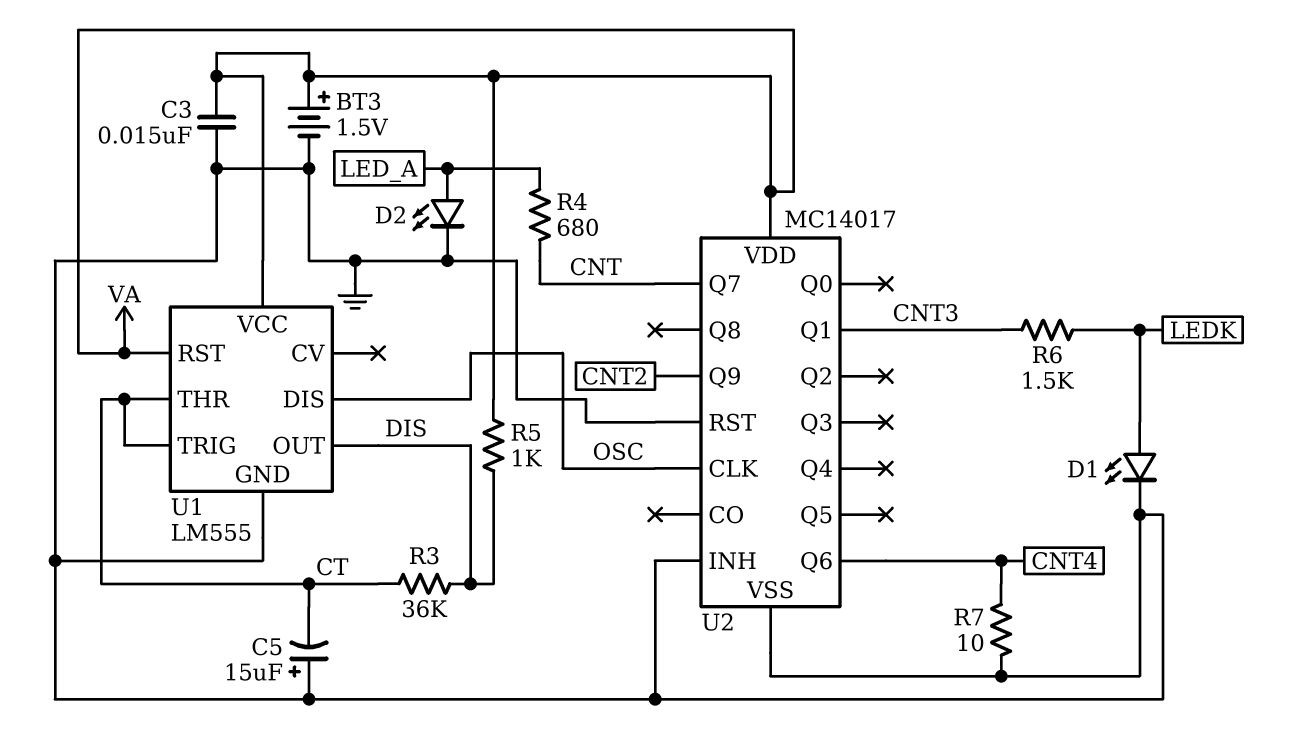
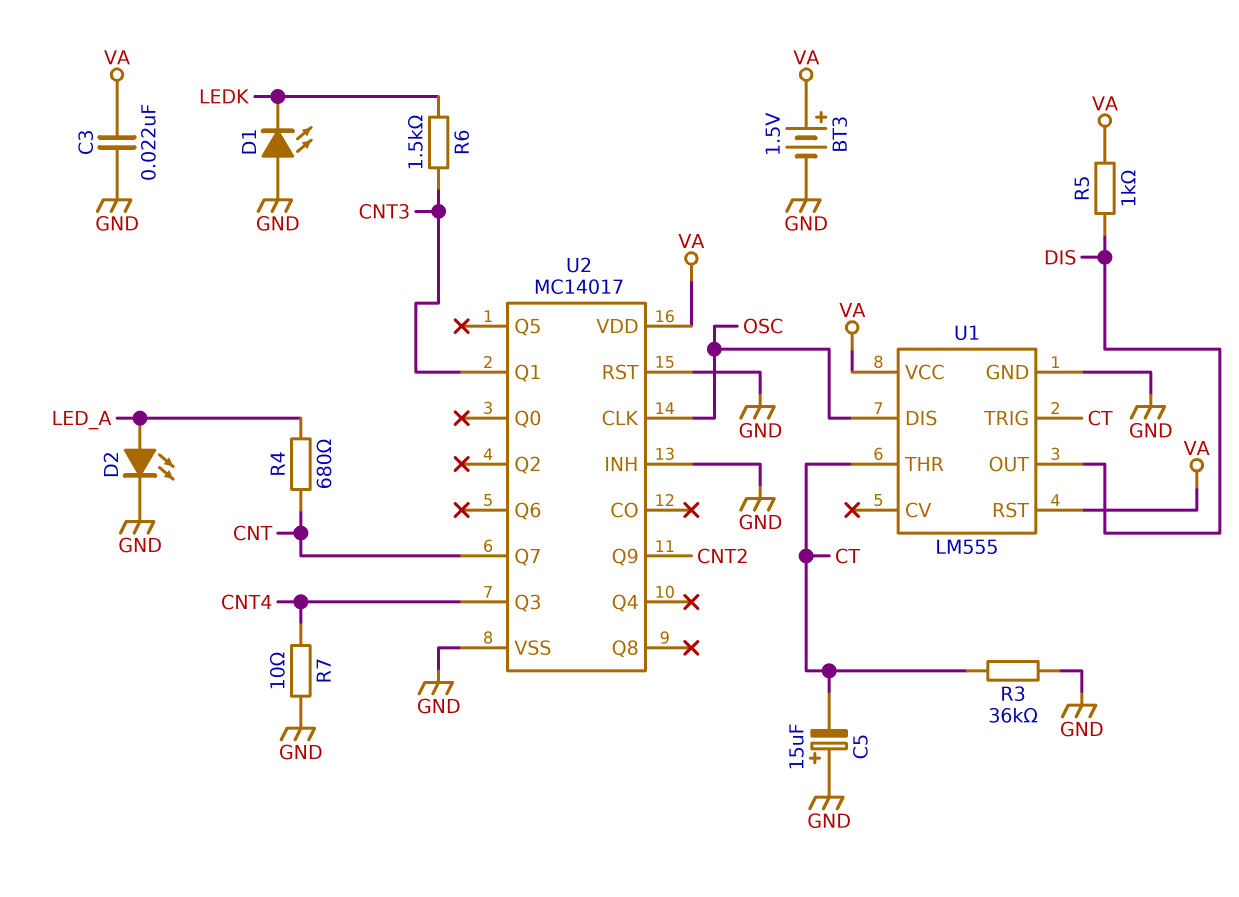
C3: 15nF (GND, VA) -> 22nF (GND, VA)
D1: LED (A LEDK, K GND) -> LED (A GND, K LEDK)
R3: 36k (CT, DIS) -> 36k (CT, GND)
U2 pin Q3: none -> CNT4
U2 pin Q6: CNT4 -> none

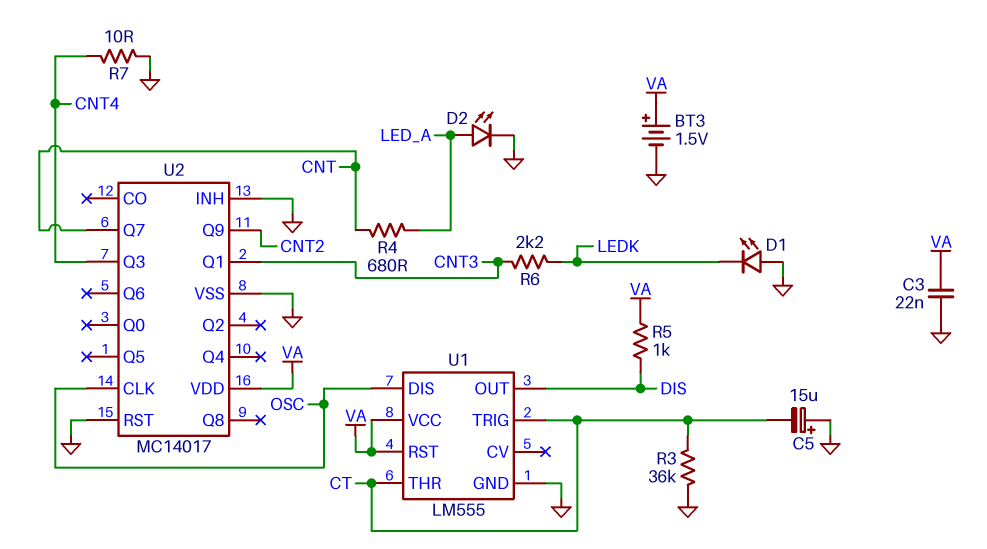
R6: 1.5k (CNT3, LEDK) -> 2.2k (CNT3, LEDK)

